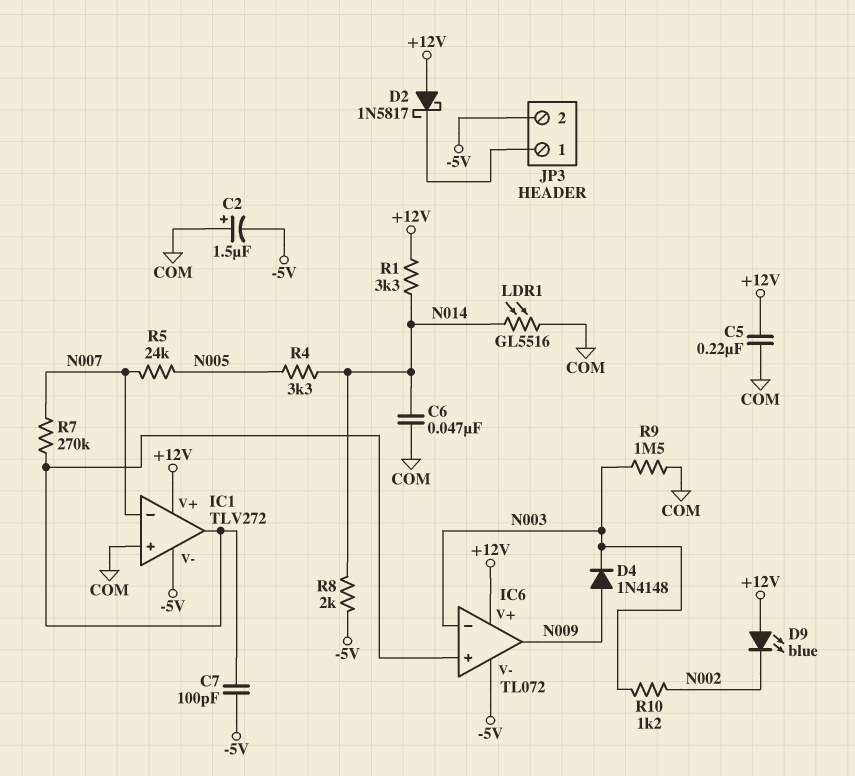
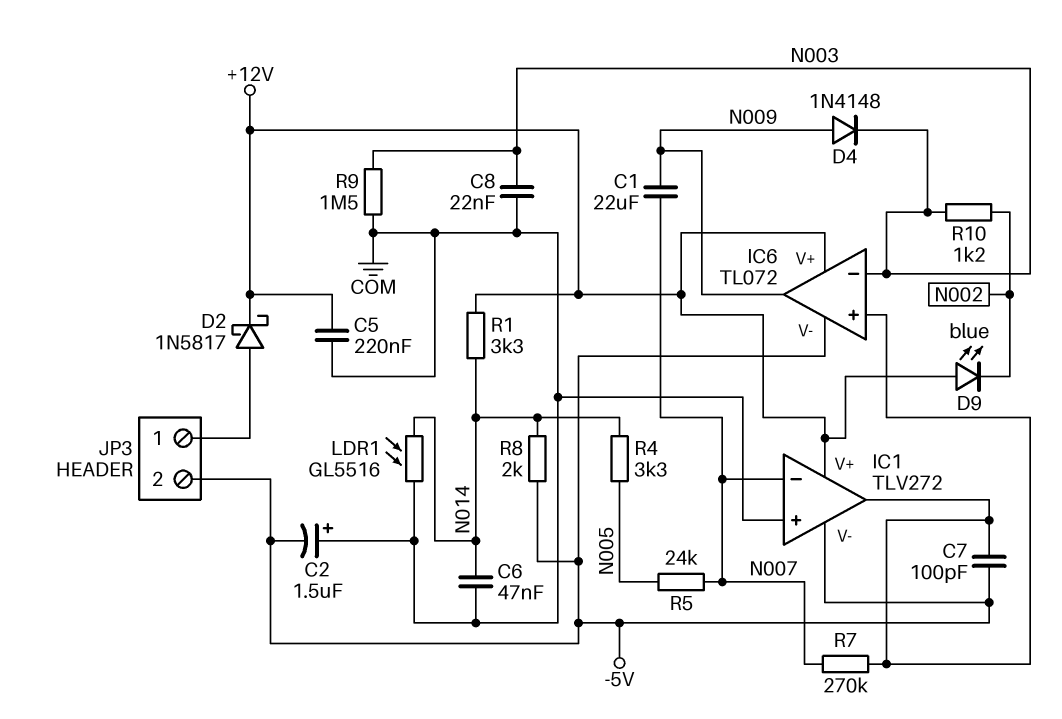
C1: none -> 22uF (N007, N009)
C8: none -> 22nF (COM, N003)
D2: schottky 1N5817 (A +12V, K JP3/1) -> schottky 1N5817 (A JP3/1, K +12V)

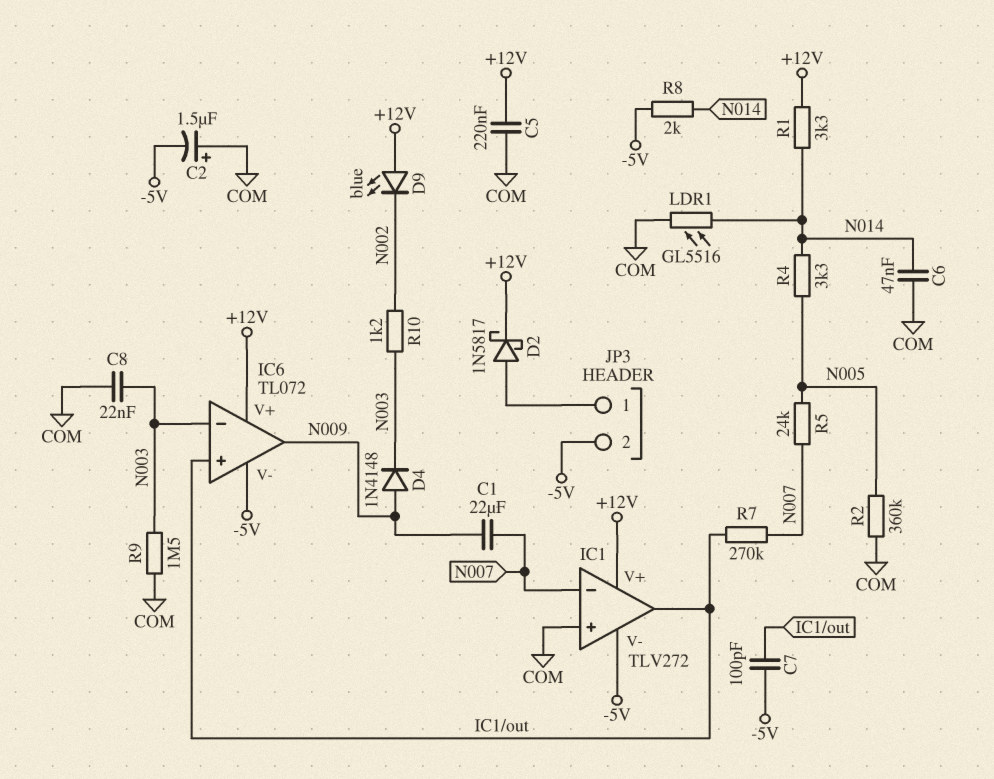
R2: none -> 360k (COM, N005)

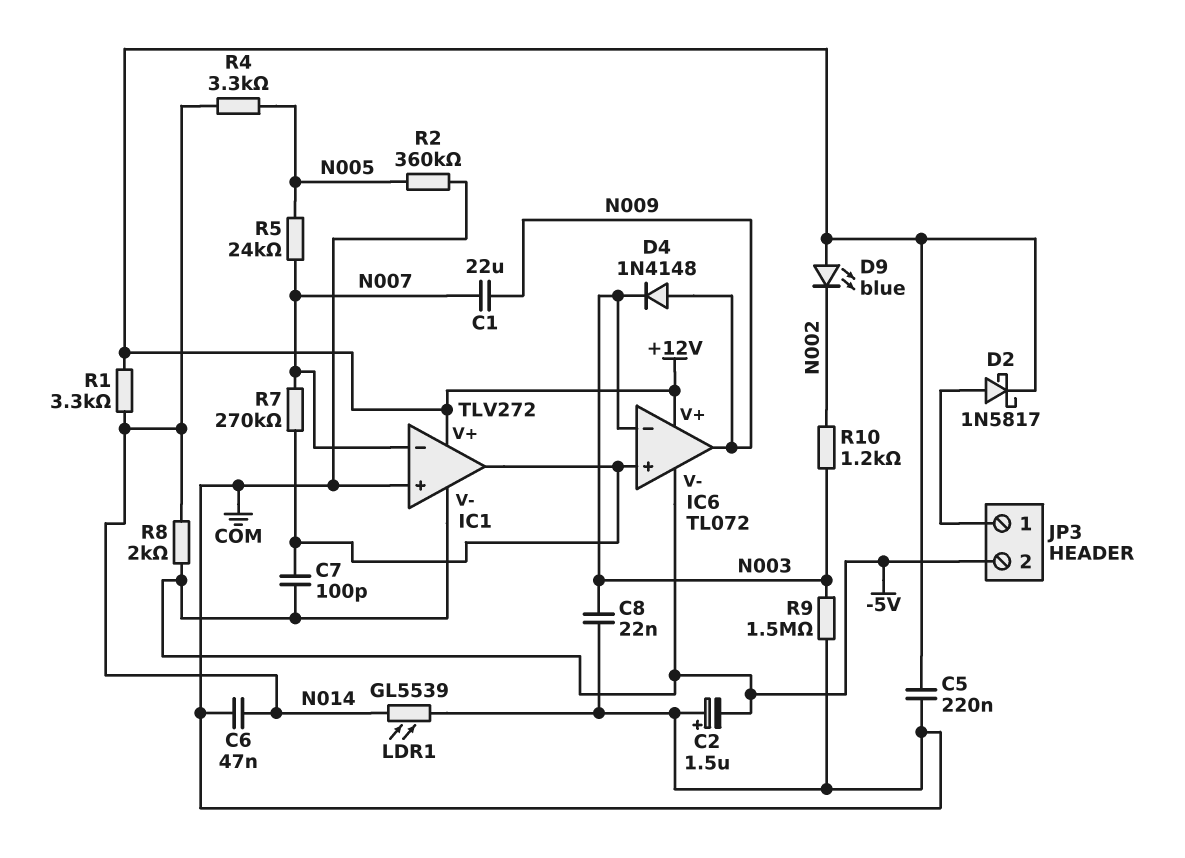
LDR1: GL5516 (COM, N014) -> GL5539 (COM, N014)

